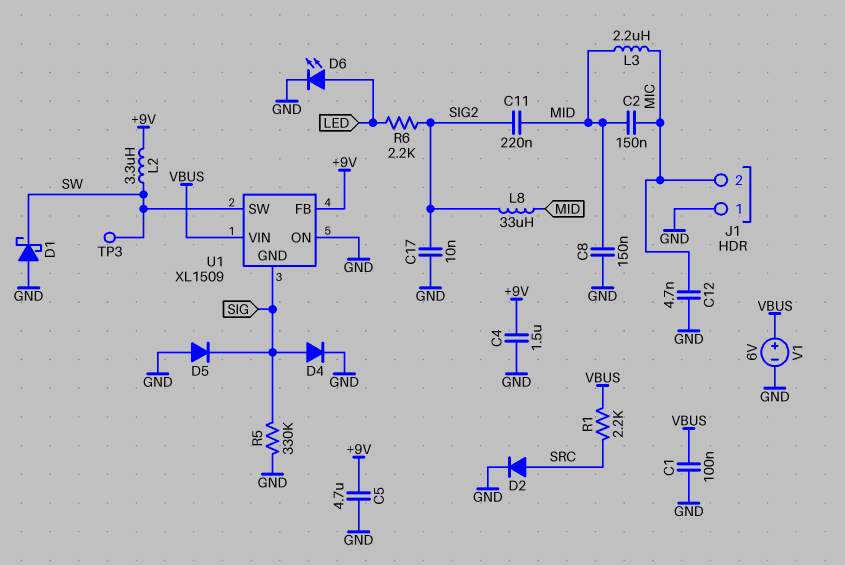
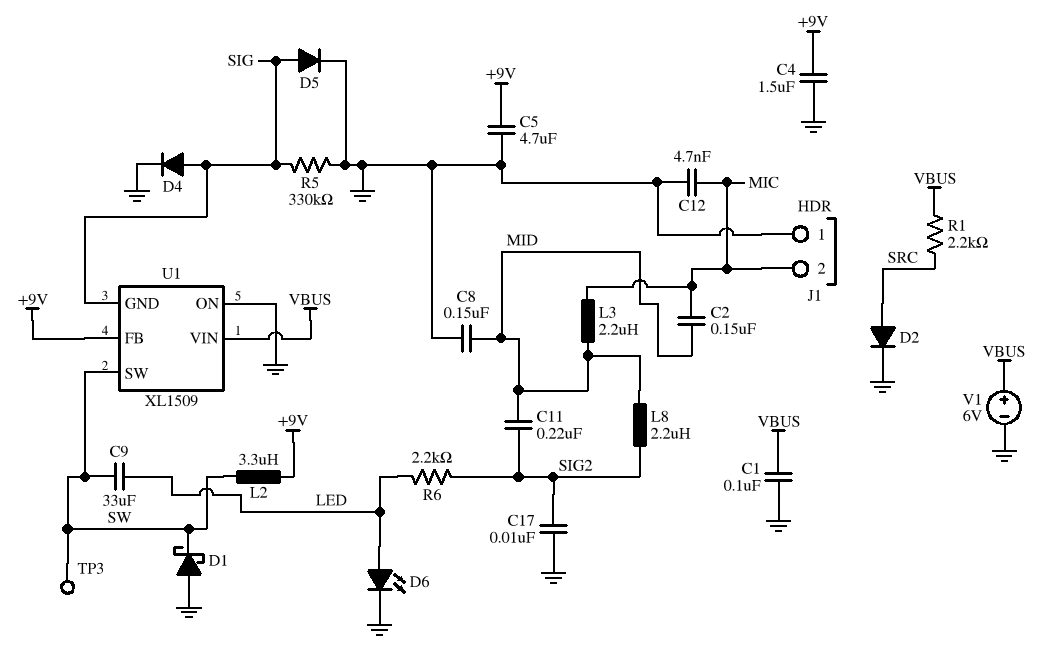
C9: none -> 33uF (LED, SW)
D5: diode (A GND, K SIG) -> diode (A SIG, K GND)
L8: 33uH (MID, SIG2) -> 2.2uH (MID, SIG2)

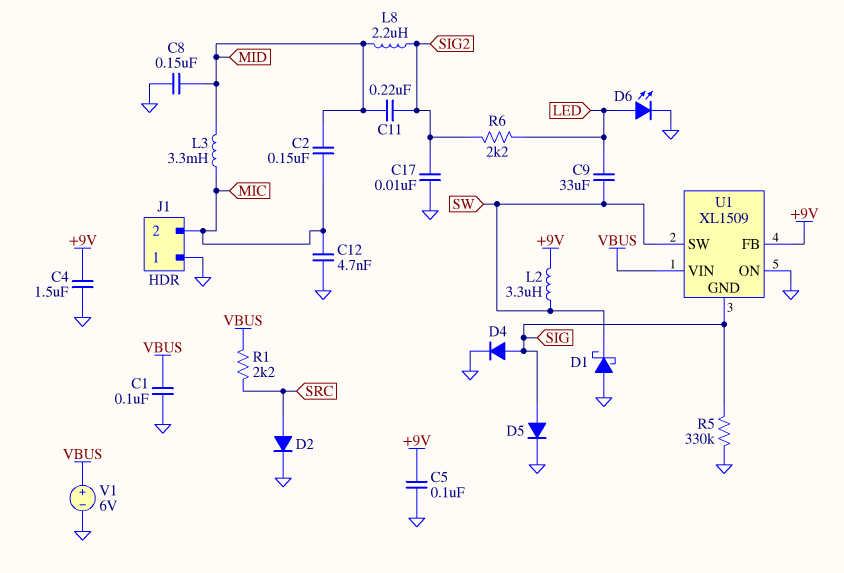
C5: 4.7uF (+9V, GND) -> 100nF (+9V, GND)
L3: 2.2uH (MIC, MID) -> 3.3mH (MIC, MID)
TP3: test point (SW) -> none

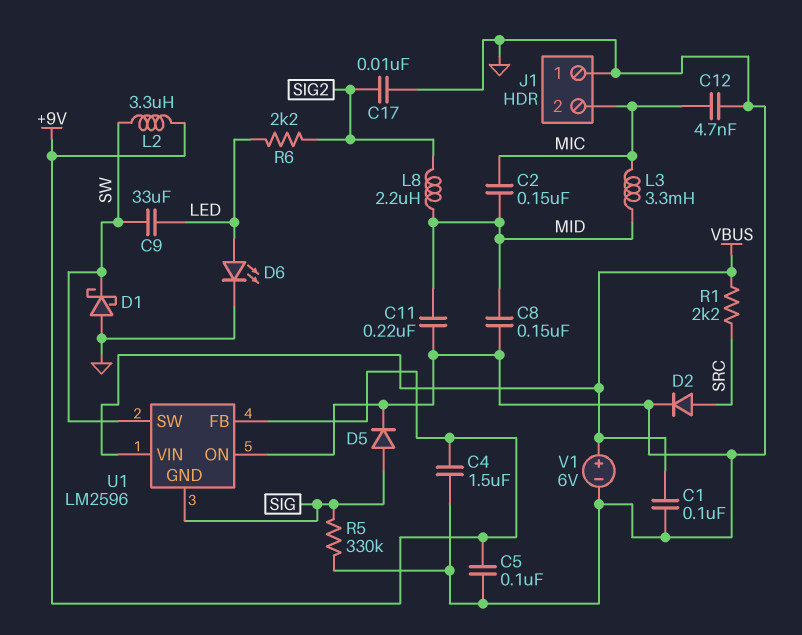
C11: 220nF (MID, SIG2) -> 220nF (GND, MID)
D4: diode (A SIG, K GND) -> none
U1: XL1509 -> LM2596

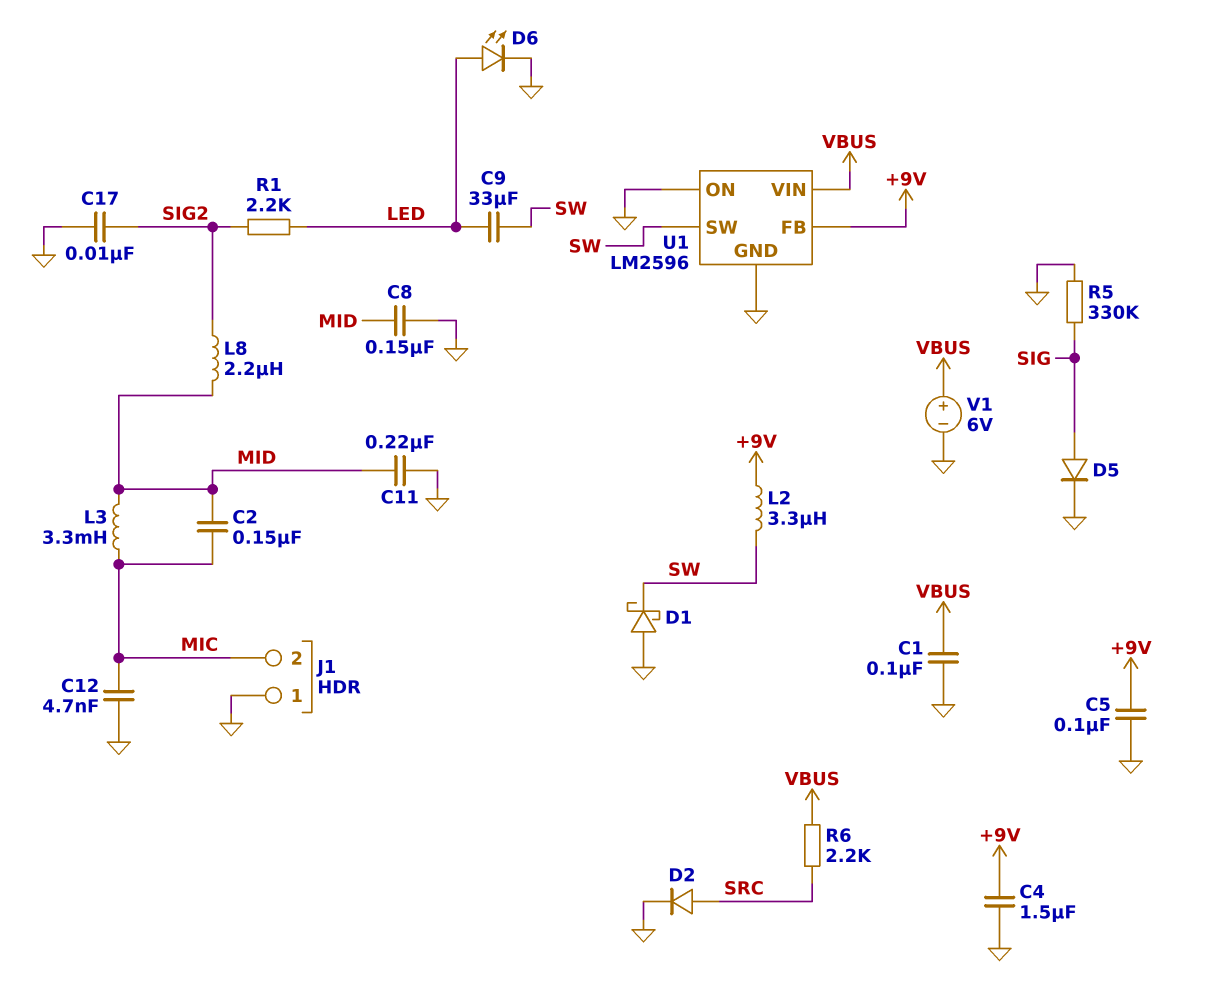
R1: 2.2k (SRC, VBUS) -> 2.2k (LED, SIG2)
R6: 2.2k (LED, SIG2) -> 2.2k (SRC, VBUS)
U1 pin GND: SIG -> GND

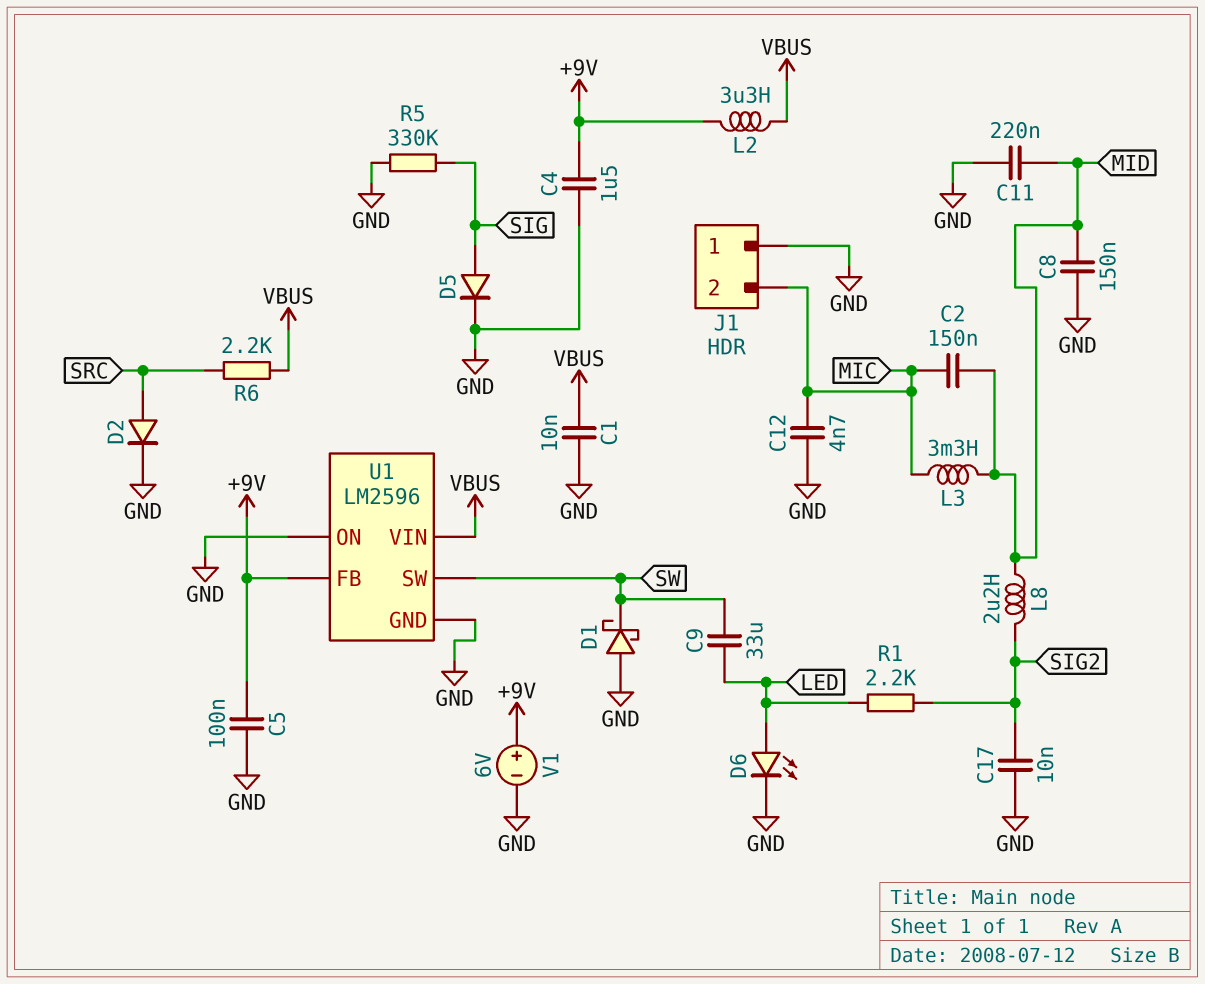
C1: 100nF (GND, VBUS) -> 10nF (GND, VBUS)
L2: 3.3uH (+9V, SW) -> 3.3uH (+9V, VBUS)
V1: 6V (plus VBUS, minus GND) -> 6V (plus +9V, minus GND)

